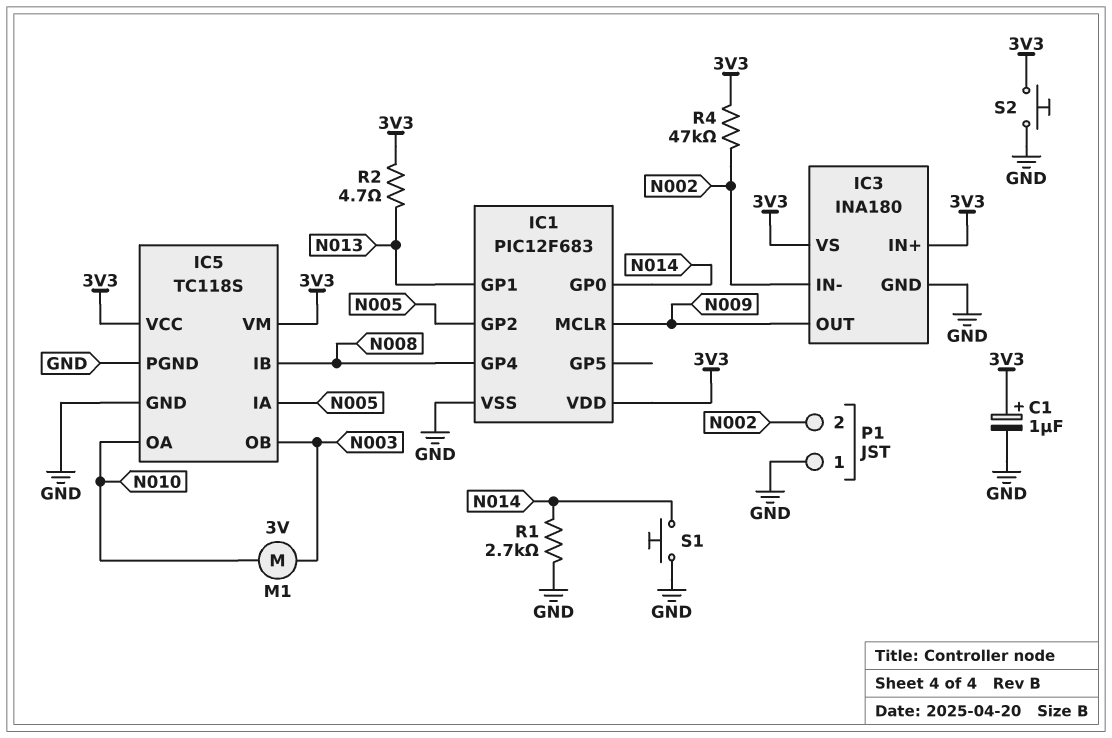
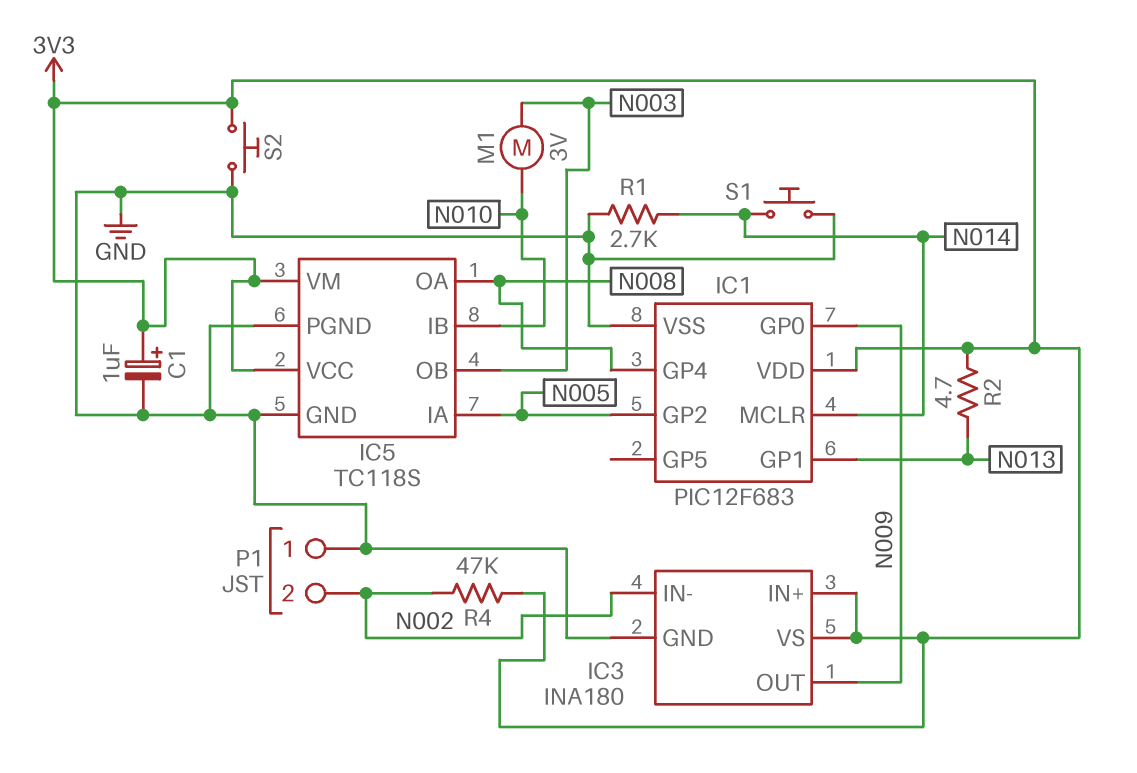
IC1 pin GP0: N014 -> N009
IC1 pin MCLR: N009 -> N014
IC5 pin IB: N008 -> N010
IC5 pin OA: N010 -> N008

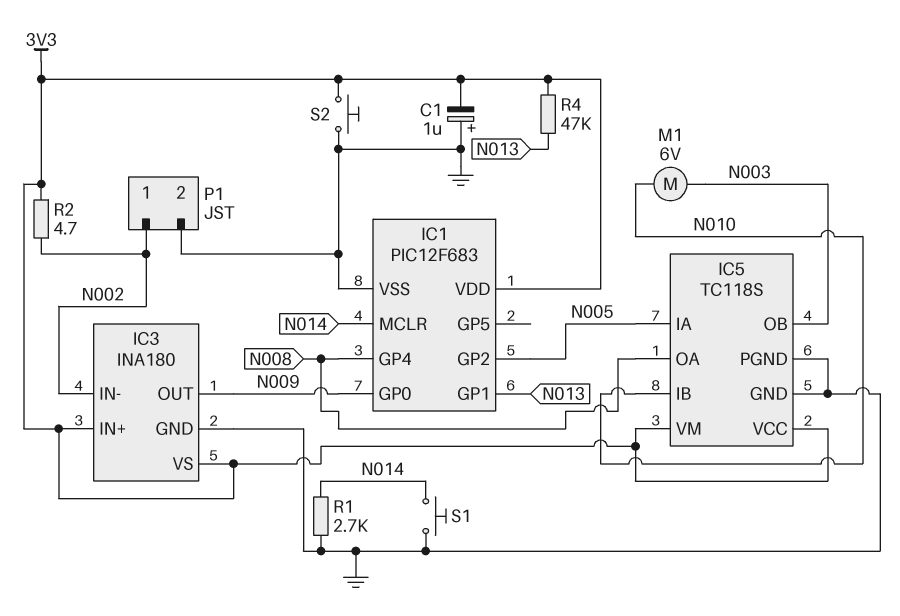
C1: 1uF (plus 3V3, minus GND) -> 1uF (plus GND, minus 3V3)
M1: motor 3V (N003, N010) -> motor 6V (N003, N010)
P1 pin 1: GND -> N002
P1 pin 2: N002 -> GND
R2: 4.7 (3V3, N013) -> 4.7 (3V3, N002)
R4: 47k (3V3, N002) -> 47k (3V3, N013)

